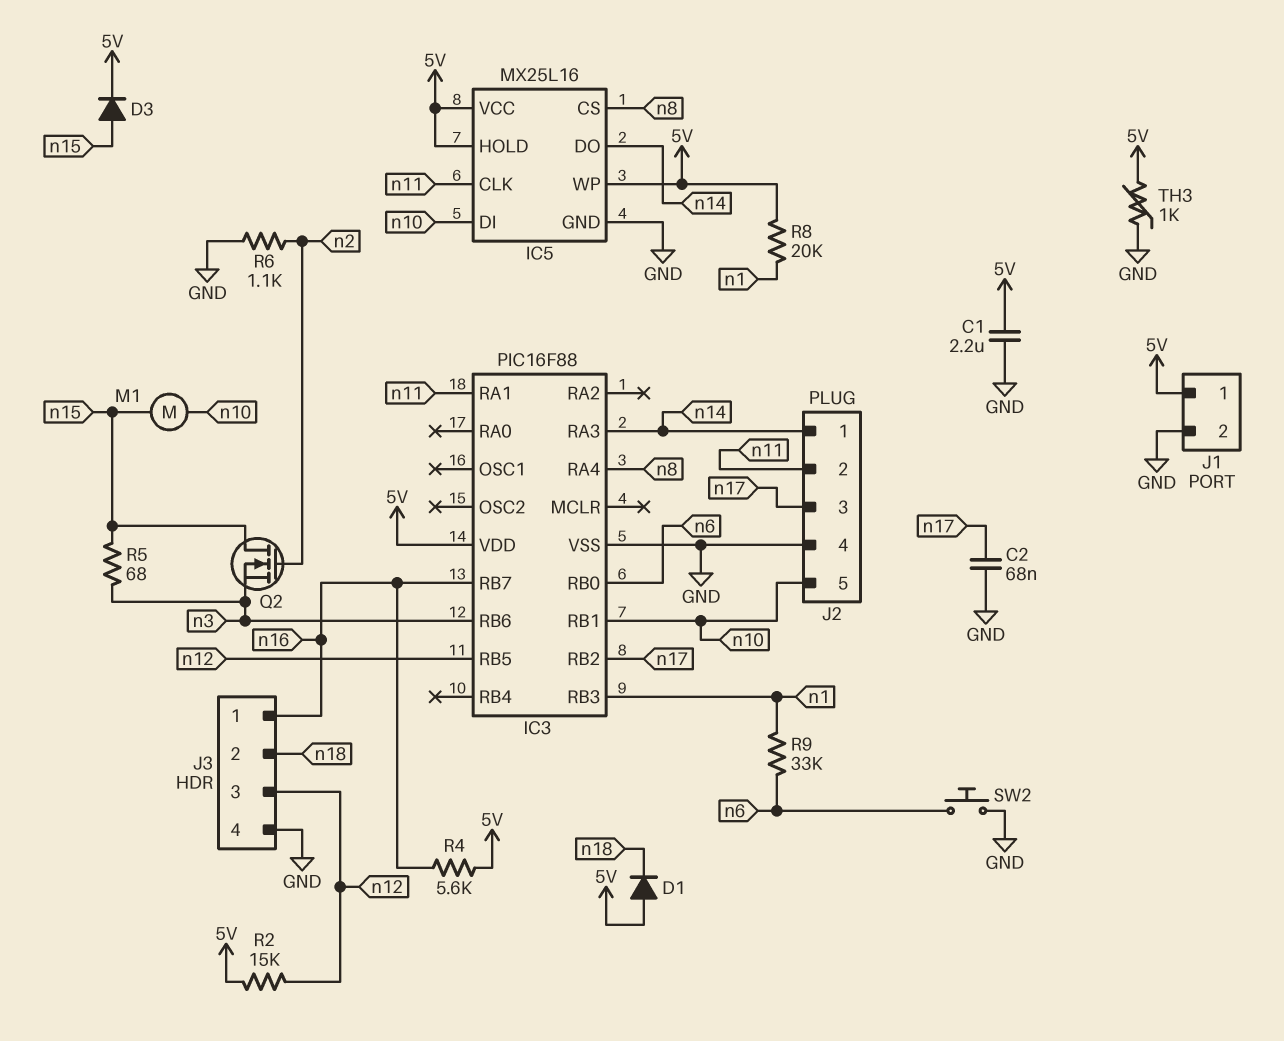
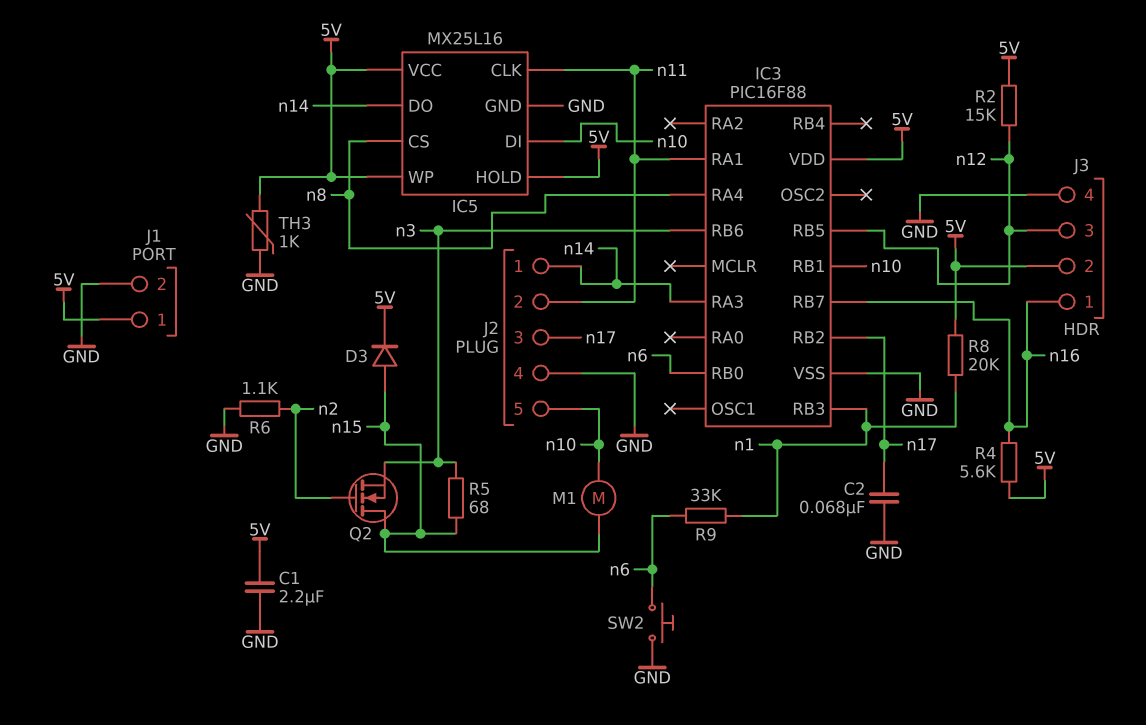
D1: diode (A 5V, K n18) -> none
J3 pin 2: n18 -> 5V

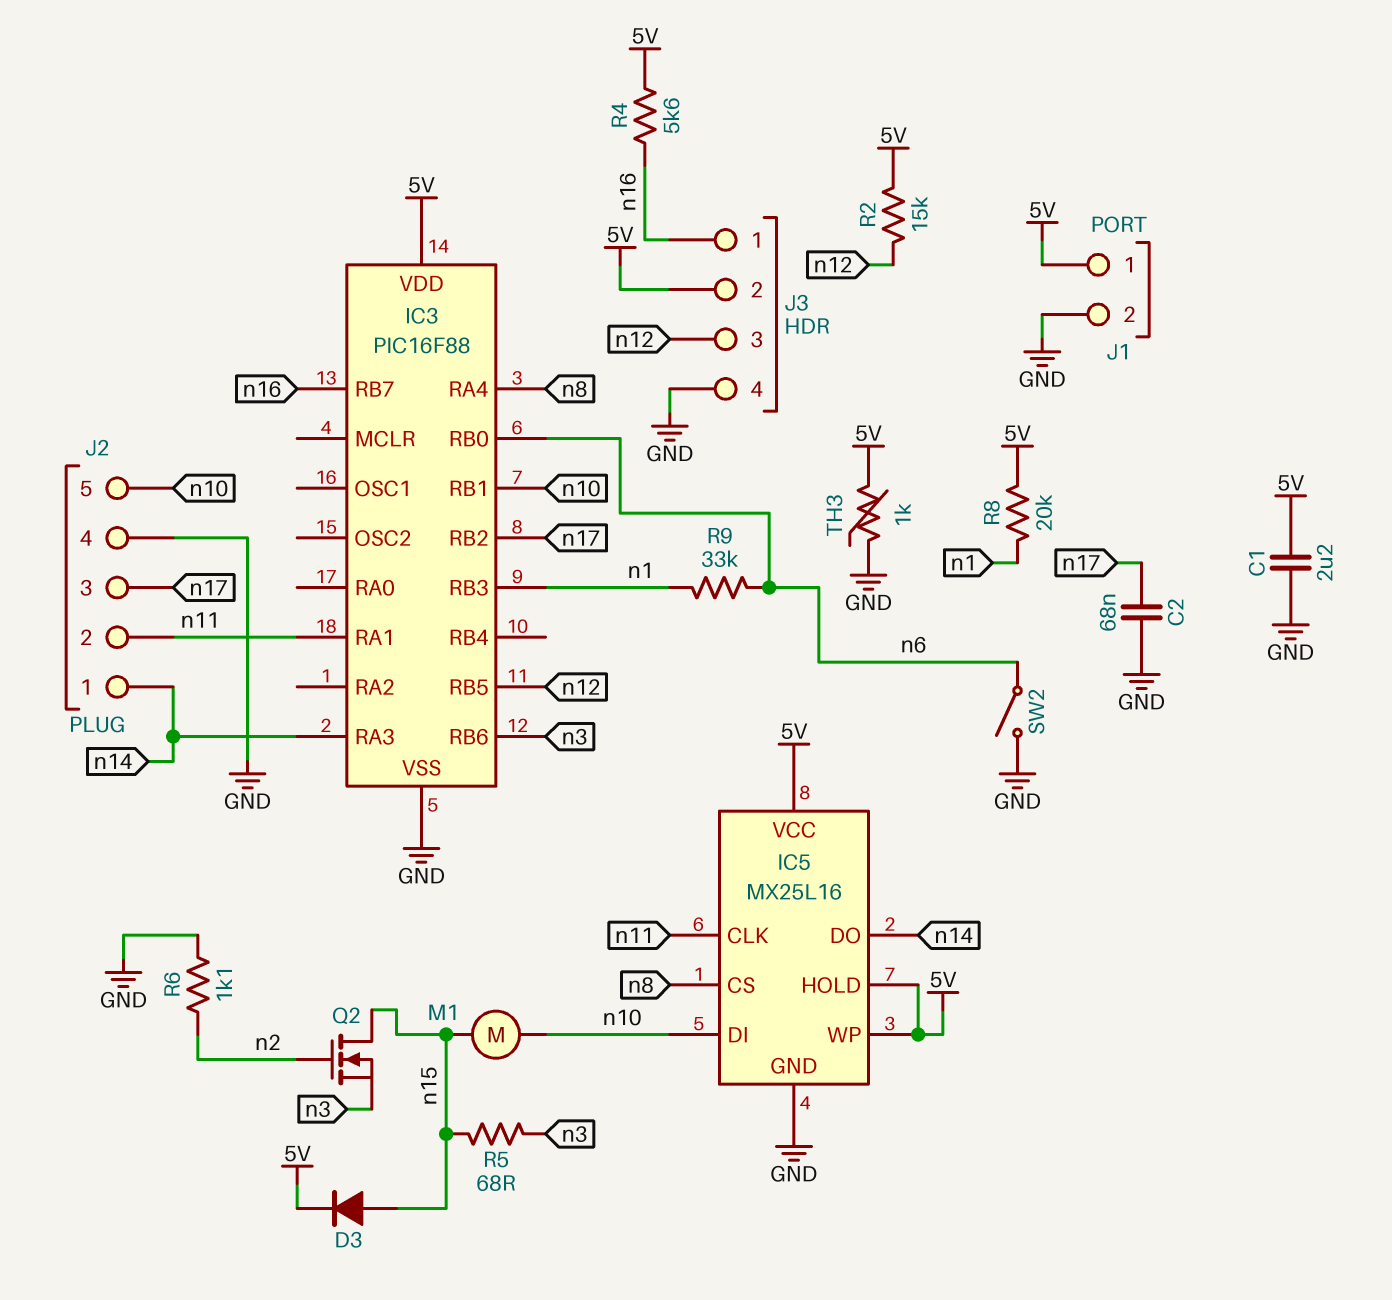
SW2: button (GND, n6) -> switch (GND, n6)

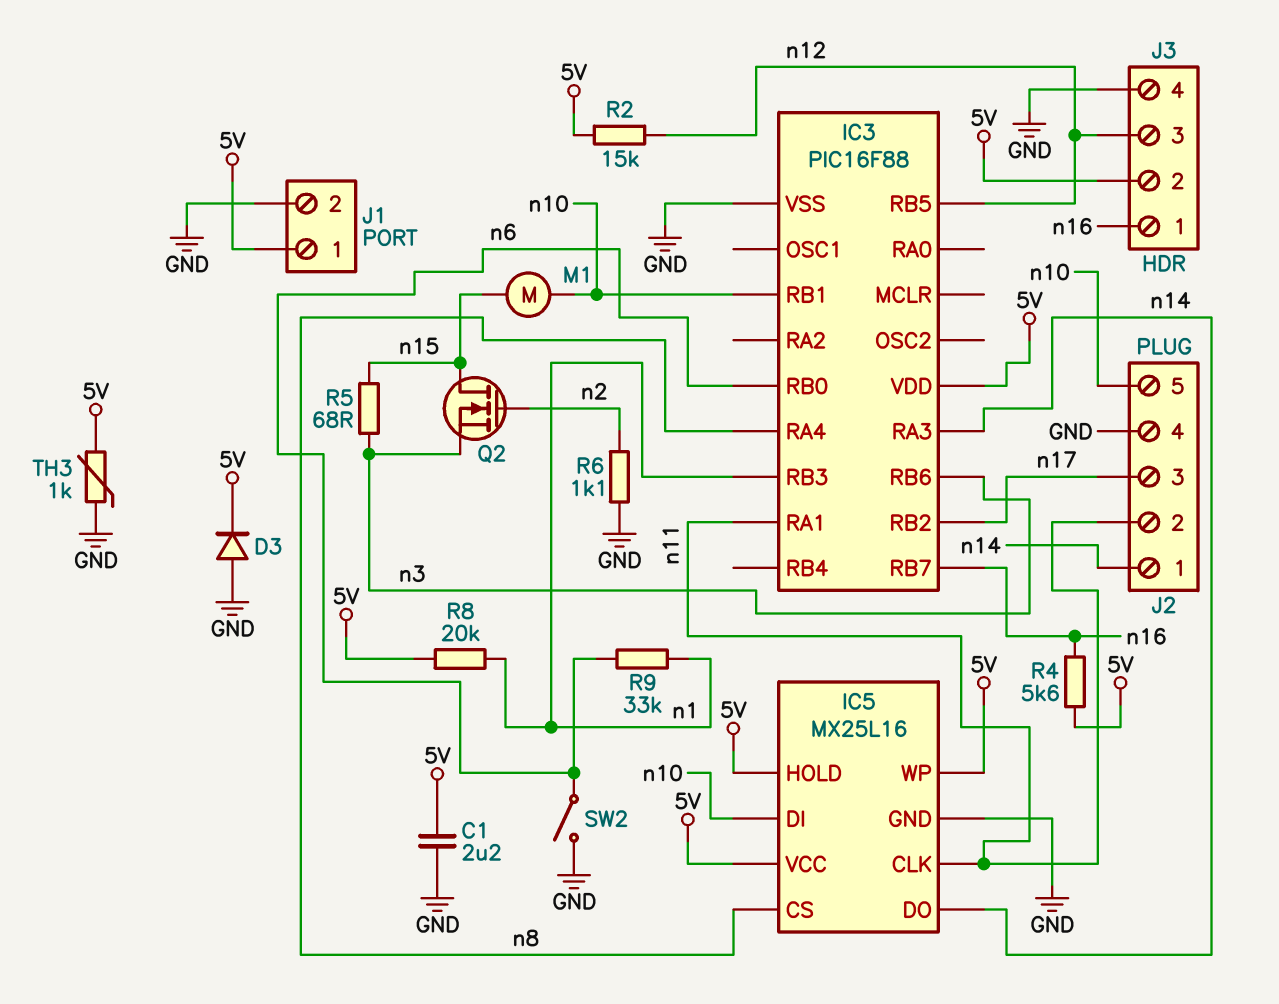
C2: 68nF (GND, n17) -> none
D3: diode (A n15, K 5V) -> diode (A GND, K 5V)

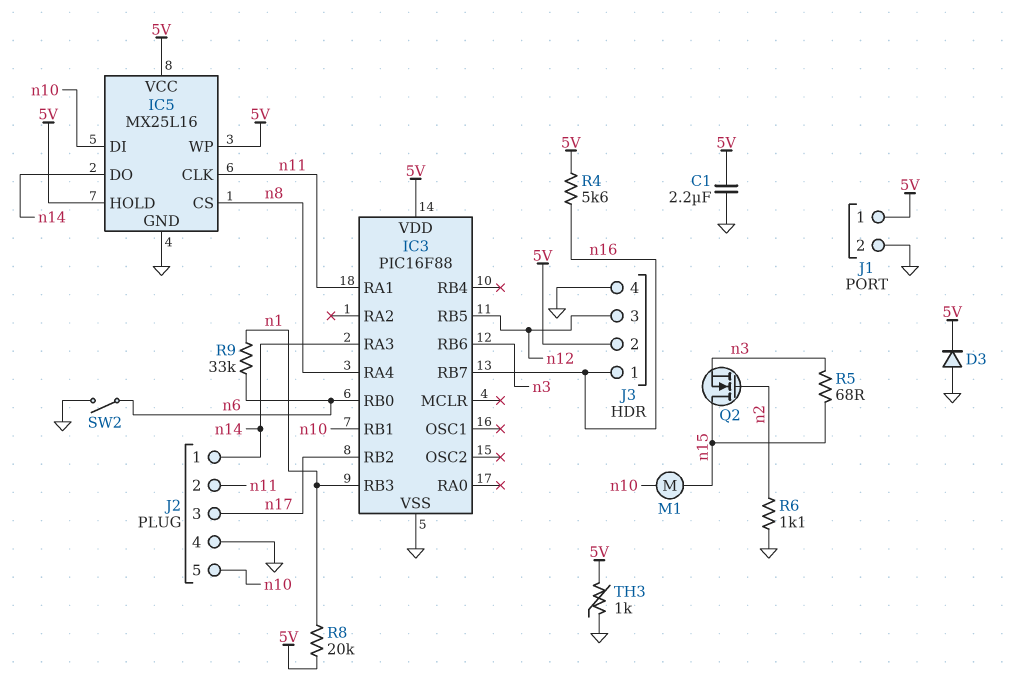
R2: 15k (5V, n12) -> none

